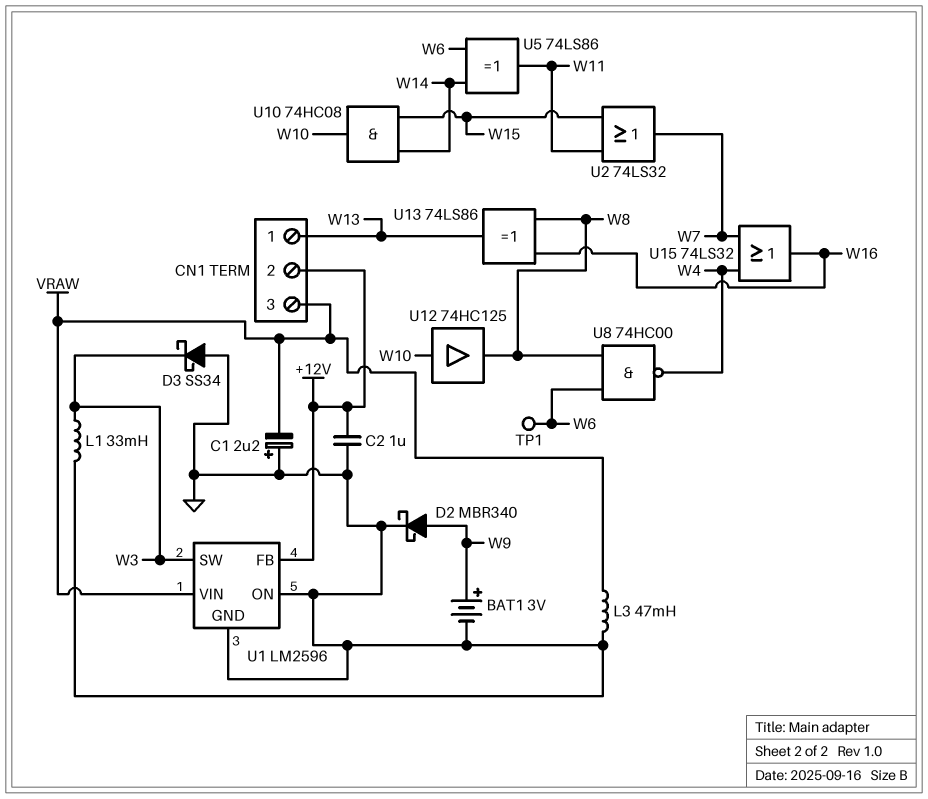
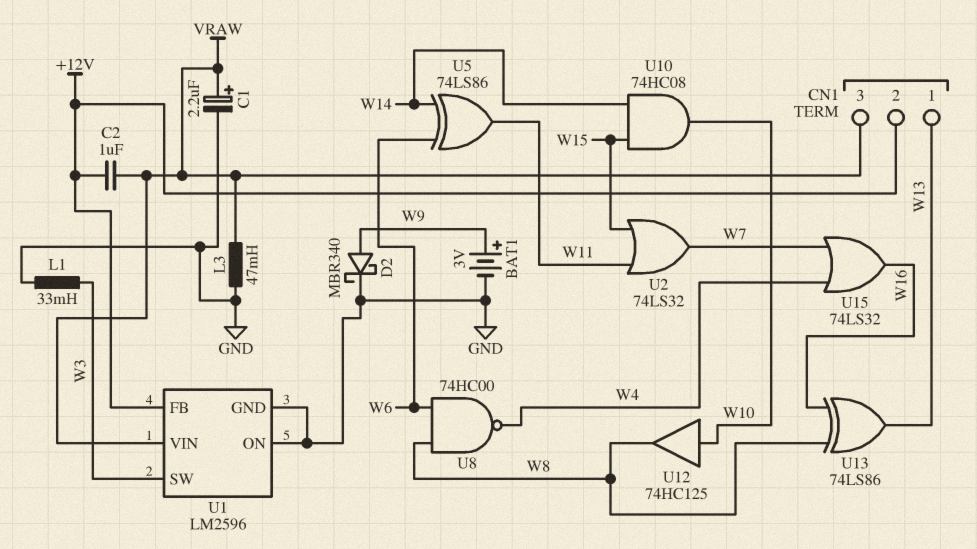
C1: 2.2uF (plus GND, minus VRAW) -> 2.2uF (plus VRAW, minus GND)
C2: 1uF (+12V, GND) -> 1uF (+12V, VRAW)
D3: schottky SS34 (A GND, K W3) -> none
TP1: test point (W6) -> none

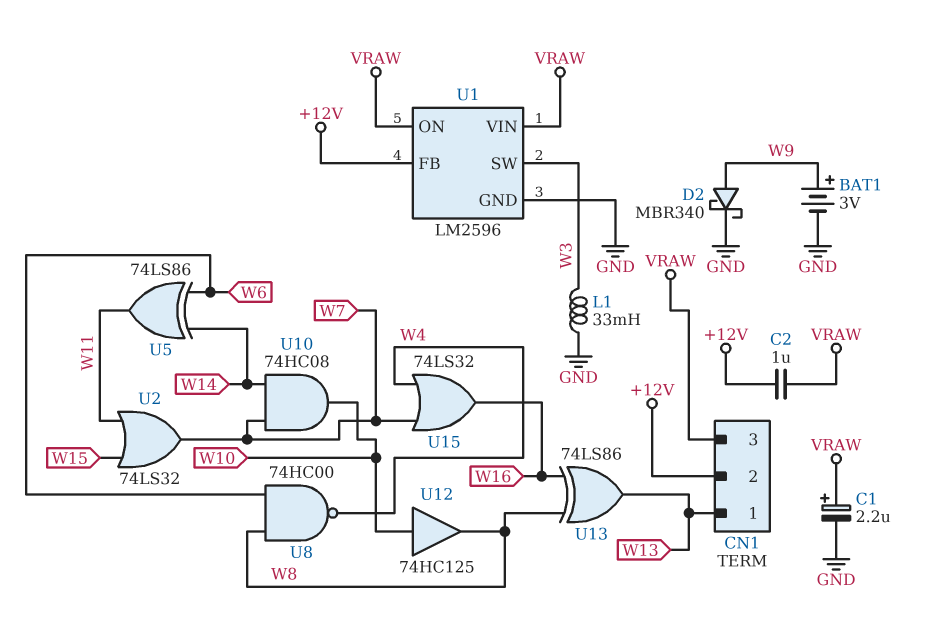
L3: 47mH (GND, VRAW) -> none
U1 pin ON: GND -> VRAW
U10: AND 74HC08 (in W14, in W15, out W10) -> AND 74HC08 (in W7, in W14, out W10)

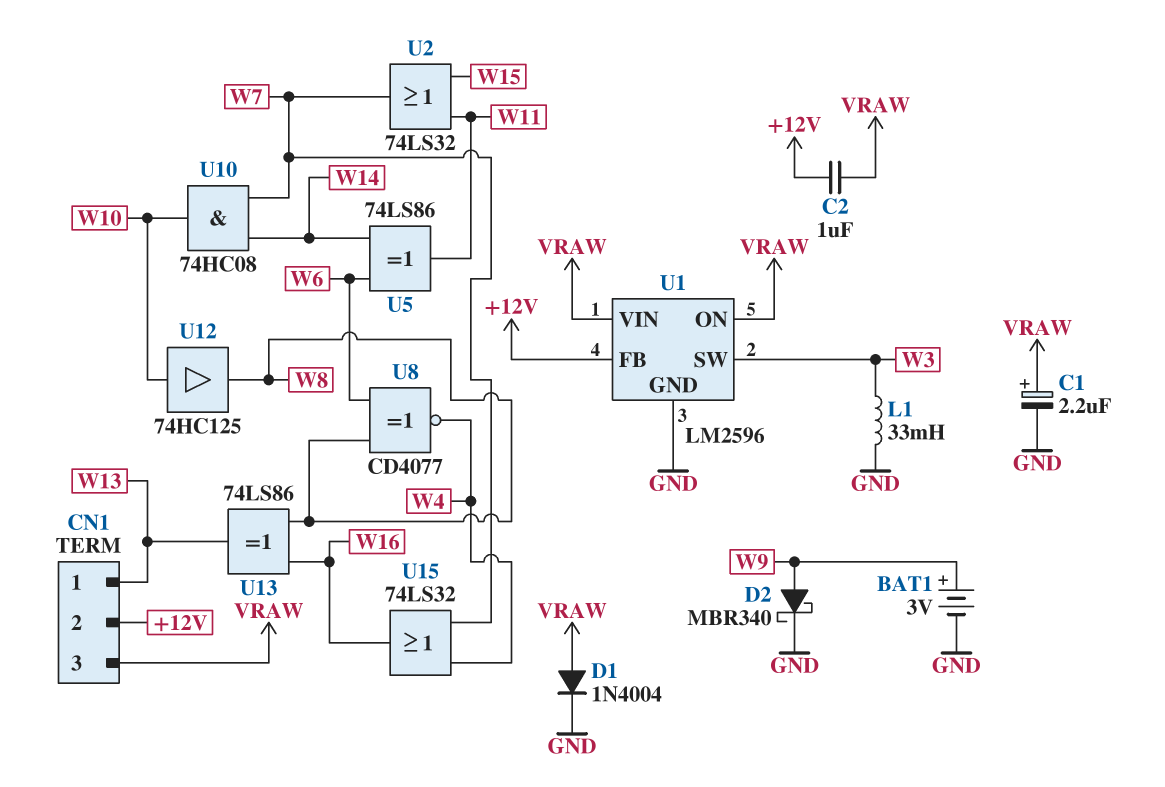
D1: none -> diode 1N4004 (A VRAW, K GND)
U8: NAND 74HC00 (in W6, in W8, out W4) -> XNOR CD4077 (in W6, in W8, out W4)

